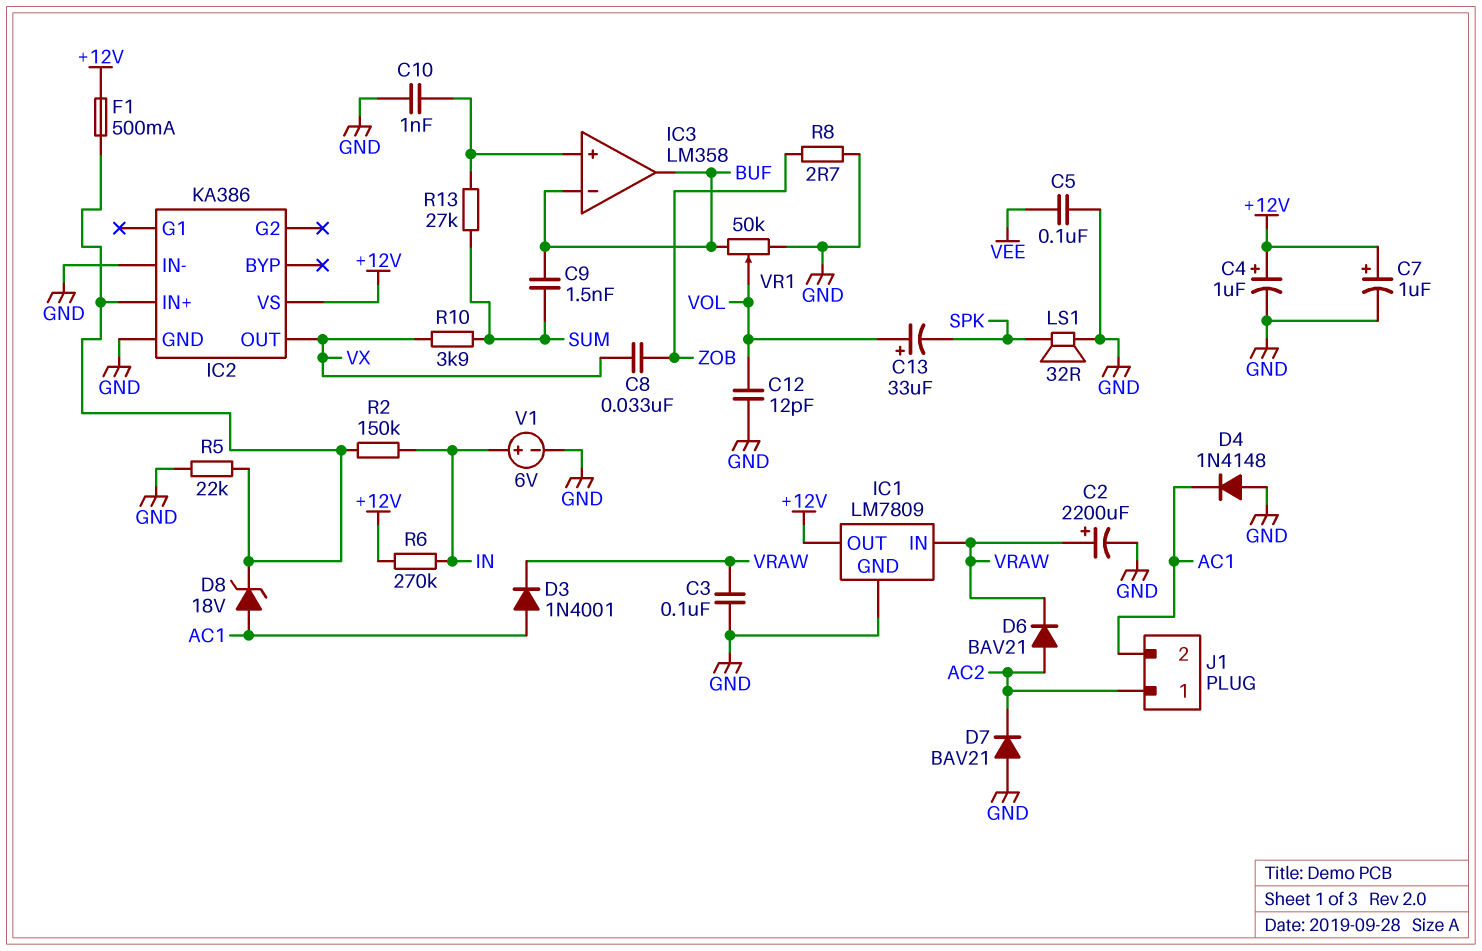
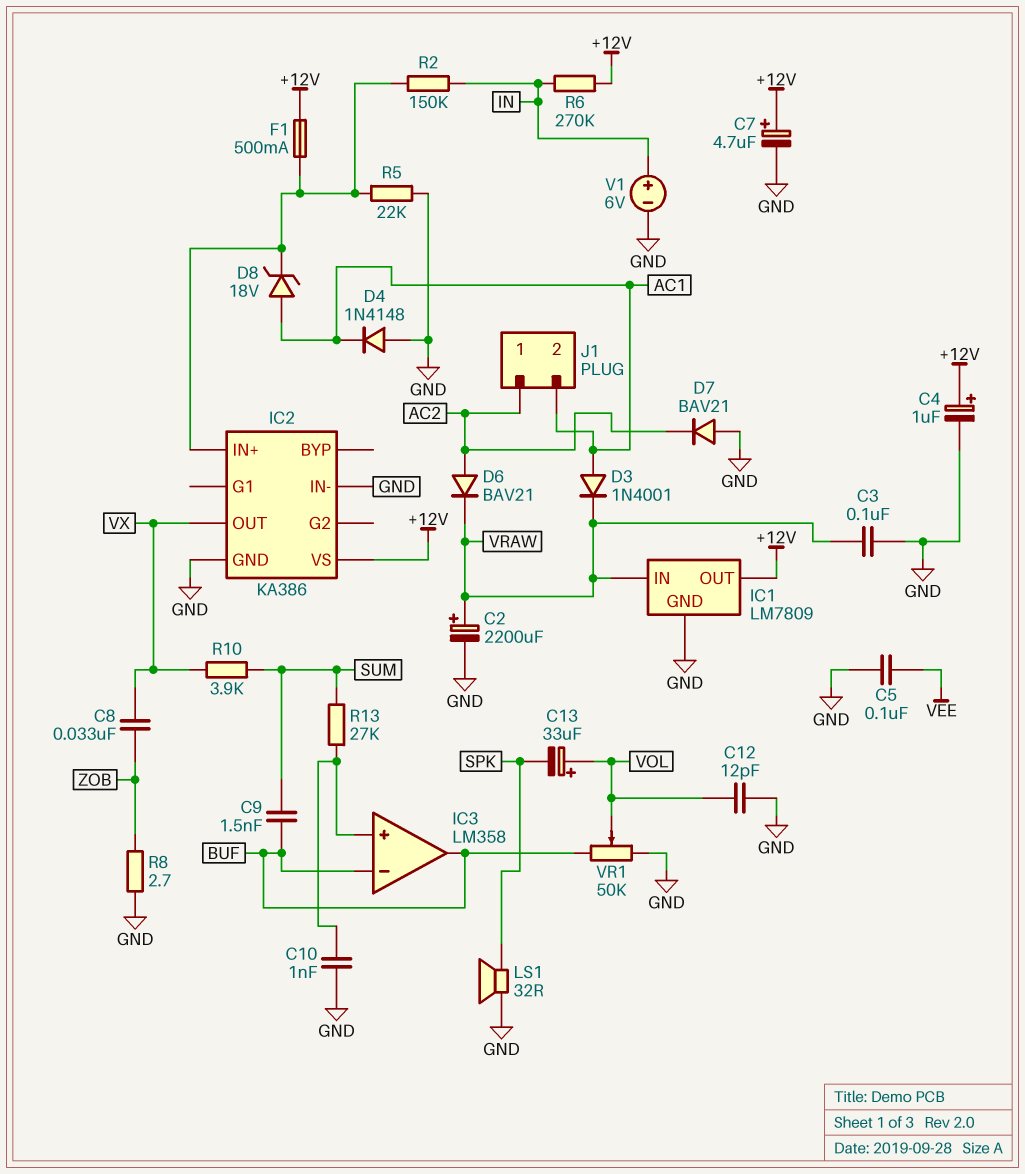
C7: 1uF (plus +12V, minus GND) -> 4.7uF (plus +12V, minus GND)

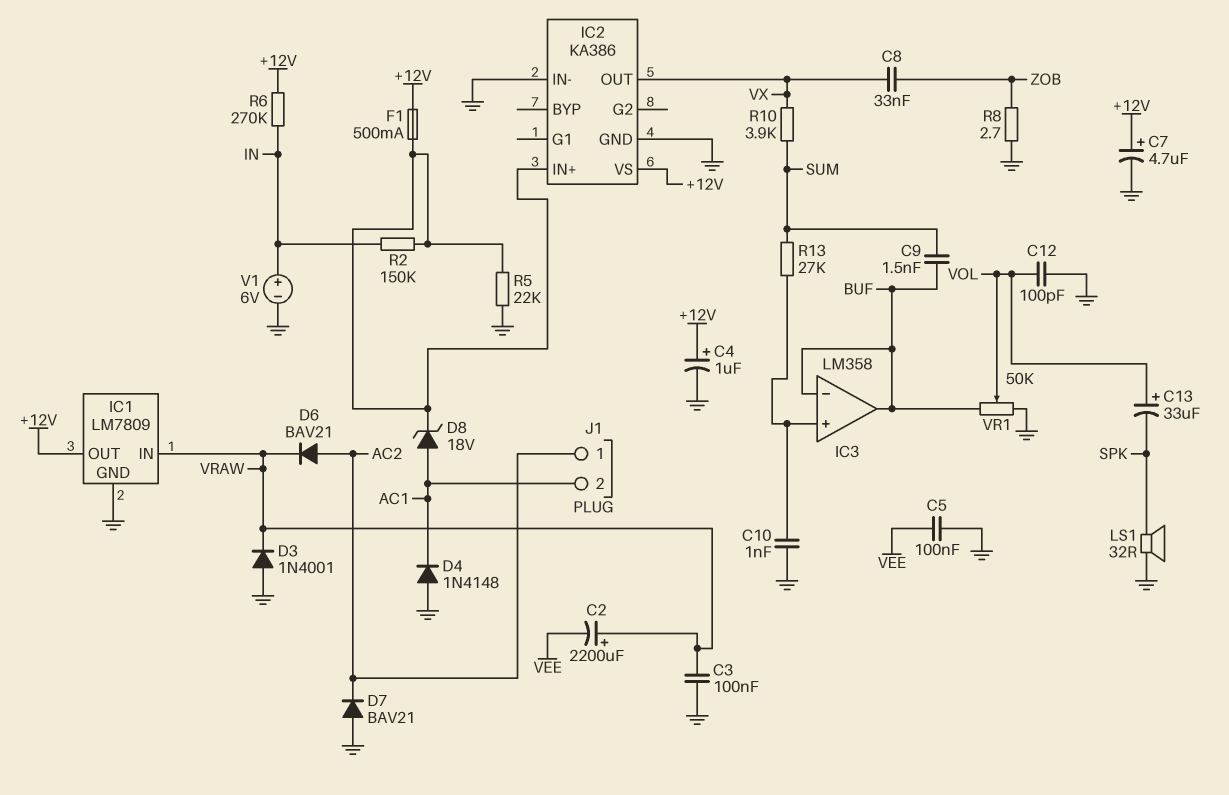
C2: 2200uF (plus VRAW, minus GND) -> 2200uF (plus VRAW, minus VEE)
C12: 12pF (GND, VOL) -> 100pF (GND, VOL)
D3: diode 1N4001 (A AC1, K VRAW) -> diode 1N4001 (A GND, K VRAW)

